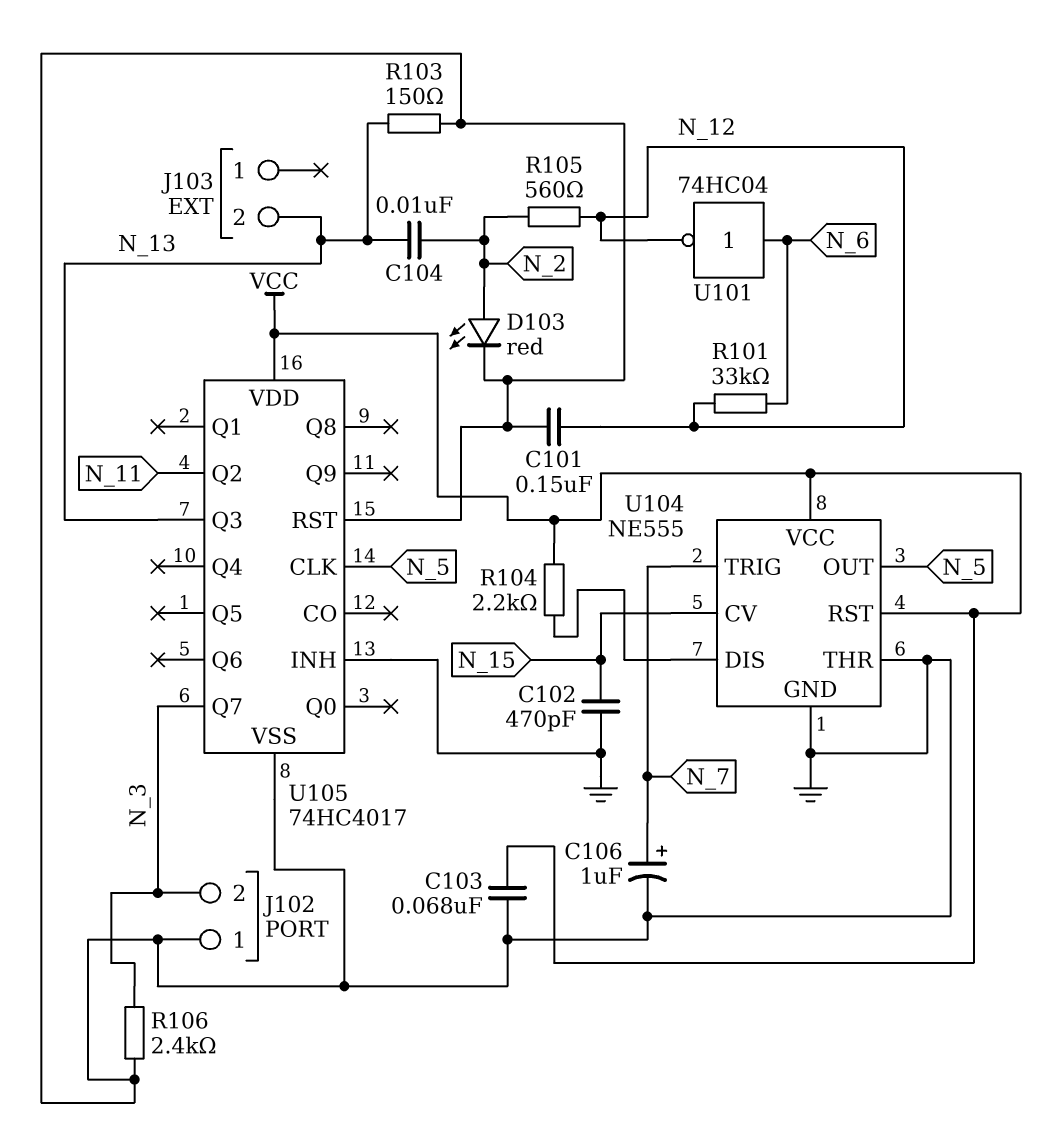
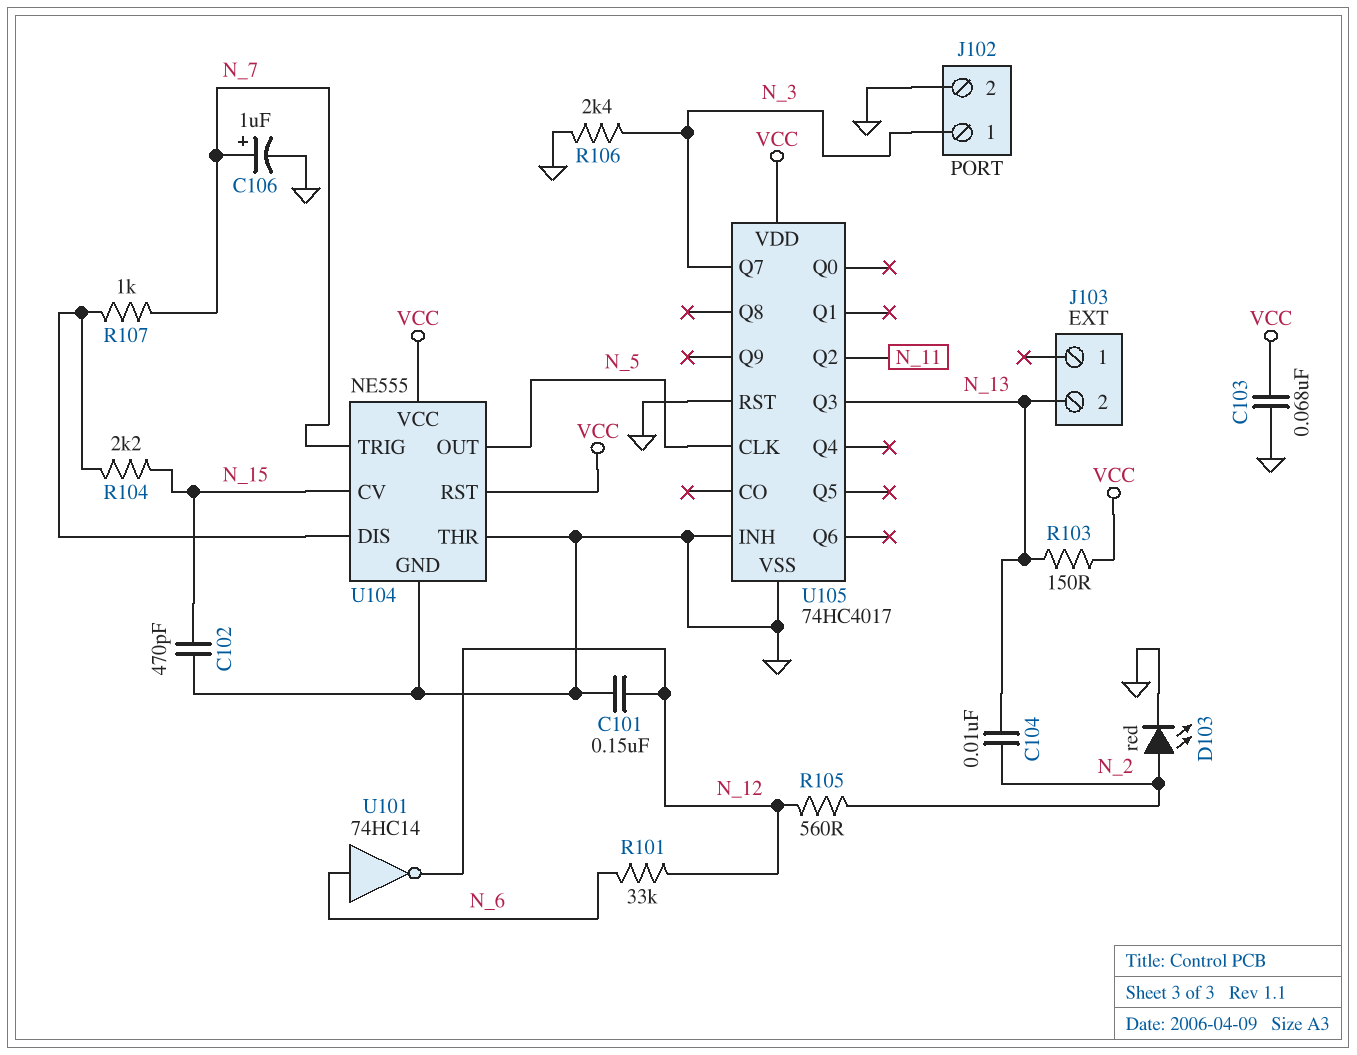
J102 pin 1: GND -> N_3
J102 pin 2: N_3 -> GND
R103: 150 (GND, N_13) -> 150 (N_13, VCC)
R104: 2.2k (U104/DIS, VCC) -> 2.2k (N_15, U104/DIS)
R107: none -> 1k (N_7, U104/DIS)
U101: NOT 74HC04 (in N_6, out N_12) -> NOT 74HC14 (in N_6, out N_12)

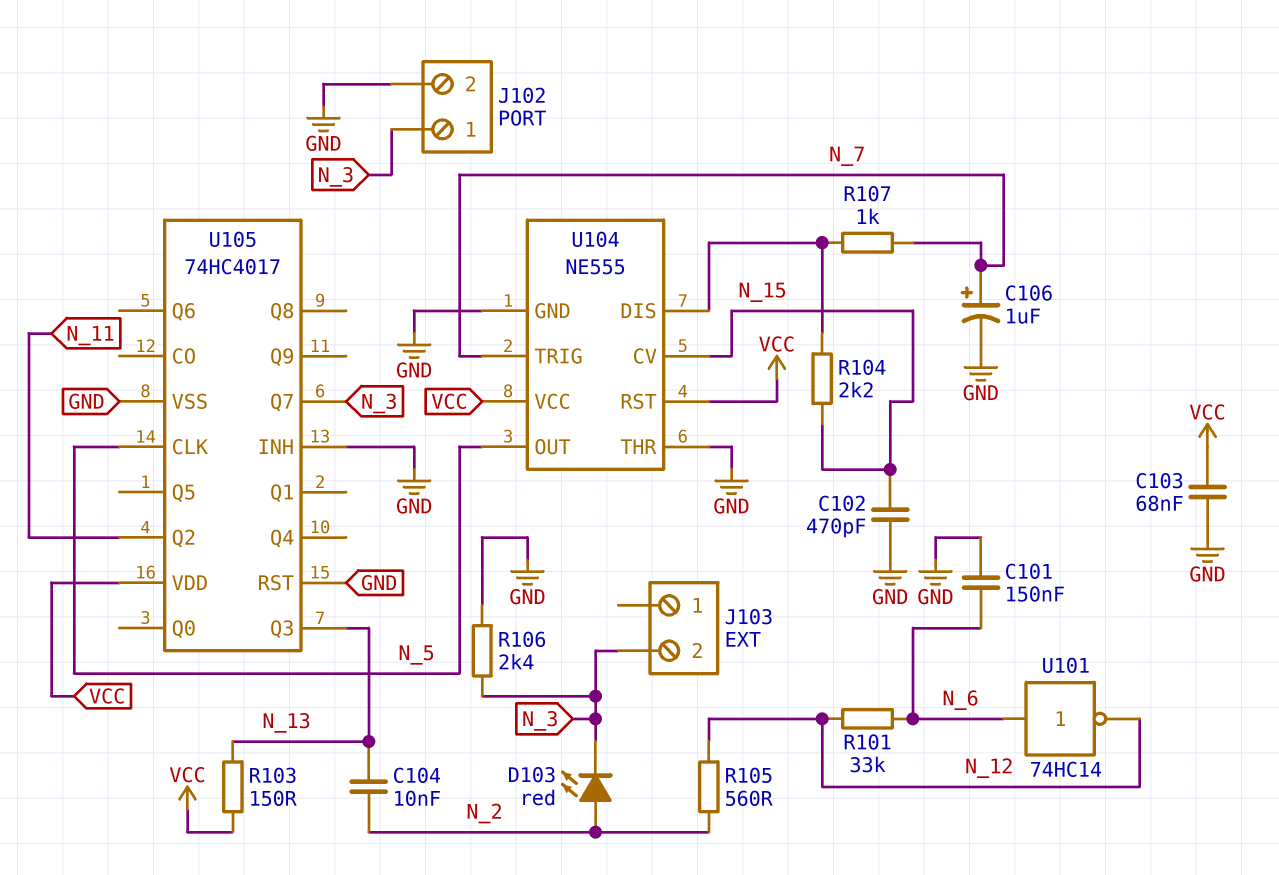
C101: 150nF (GND, N_12) -> 150nF (GND, N_6)
D103: LED red (A N_2, K GND) -> LED red (A N_2, K N_3)
J103 pin 2: N_13 -> N_3

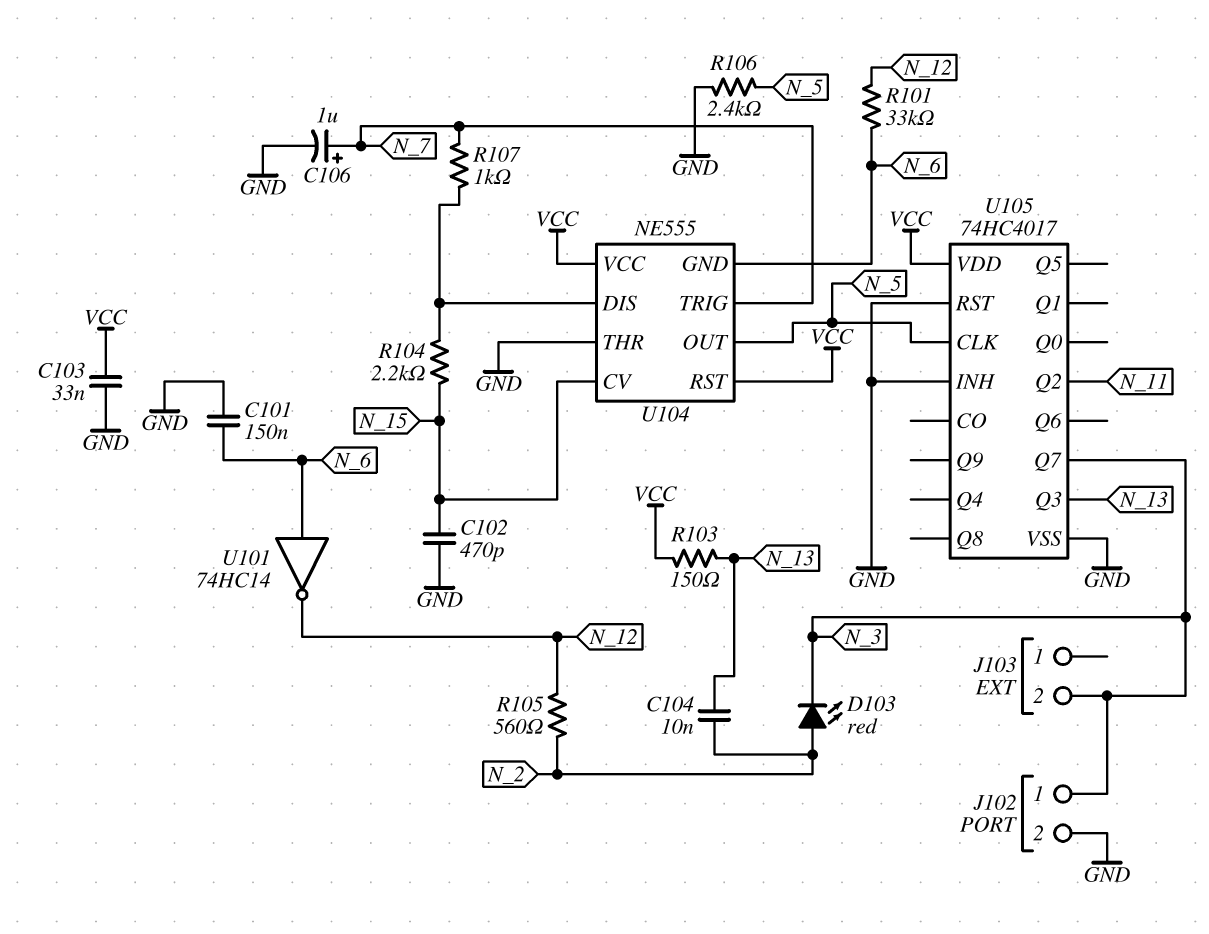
C103: 68nF (GND, VCC) -> 33nF (GND, VCC)
R106: 2.4k (GND, N_3) -> 2.4k (GND, N_5)
U104 pin GND: GND -> N_6

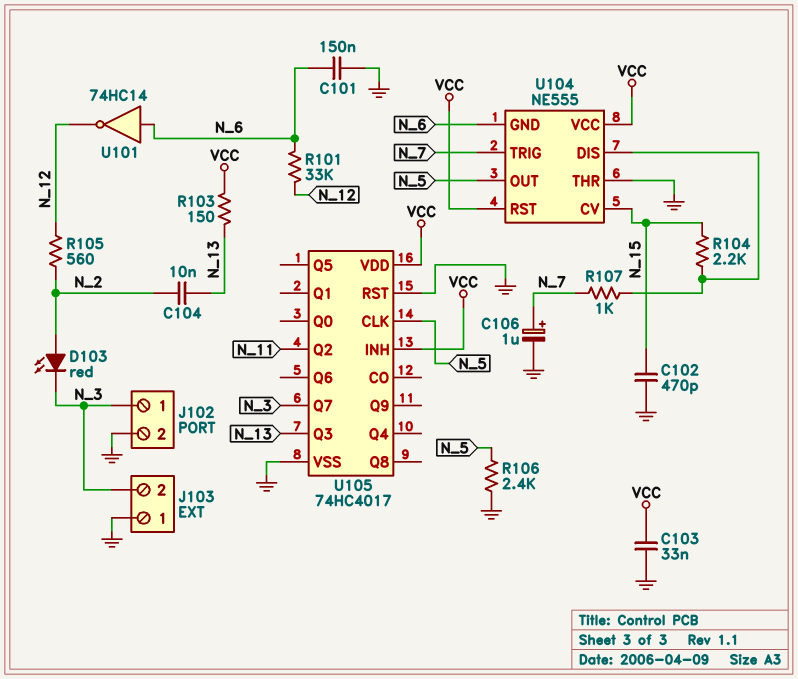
J103 pin 1: none -> GND
U105 pin INH: GND -> VCC

